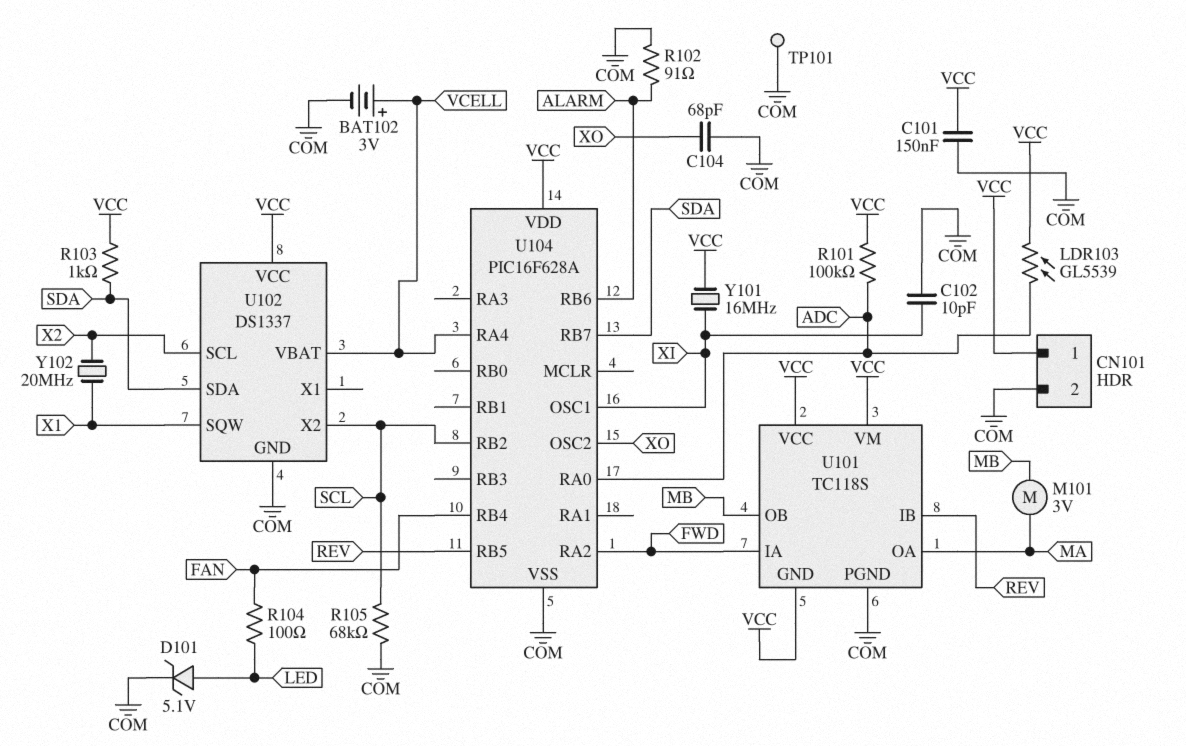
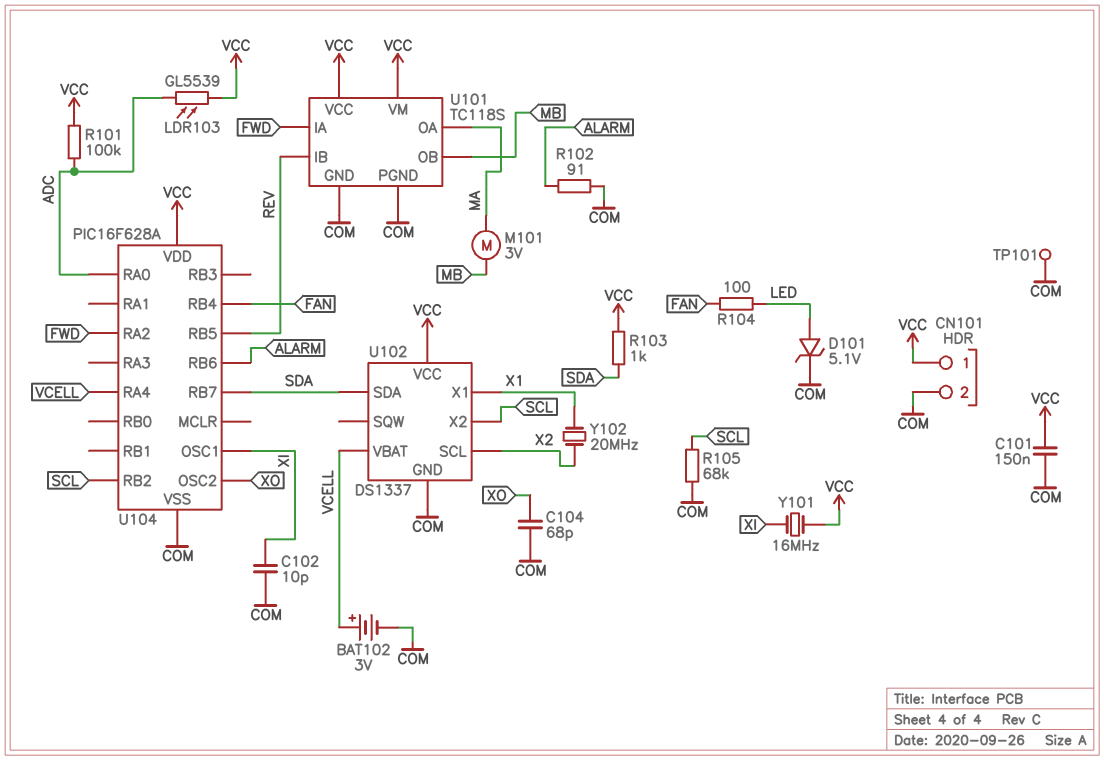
U101 pin GND: VCC -> COM
U102 pin SQW: X1 -> none
U102 pin X1: none -> X1

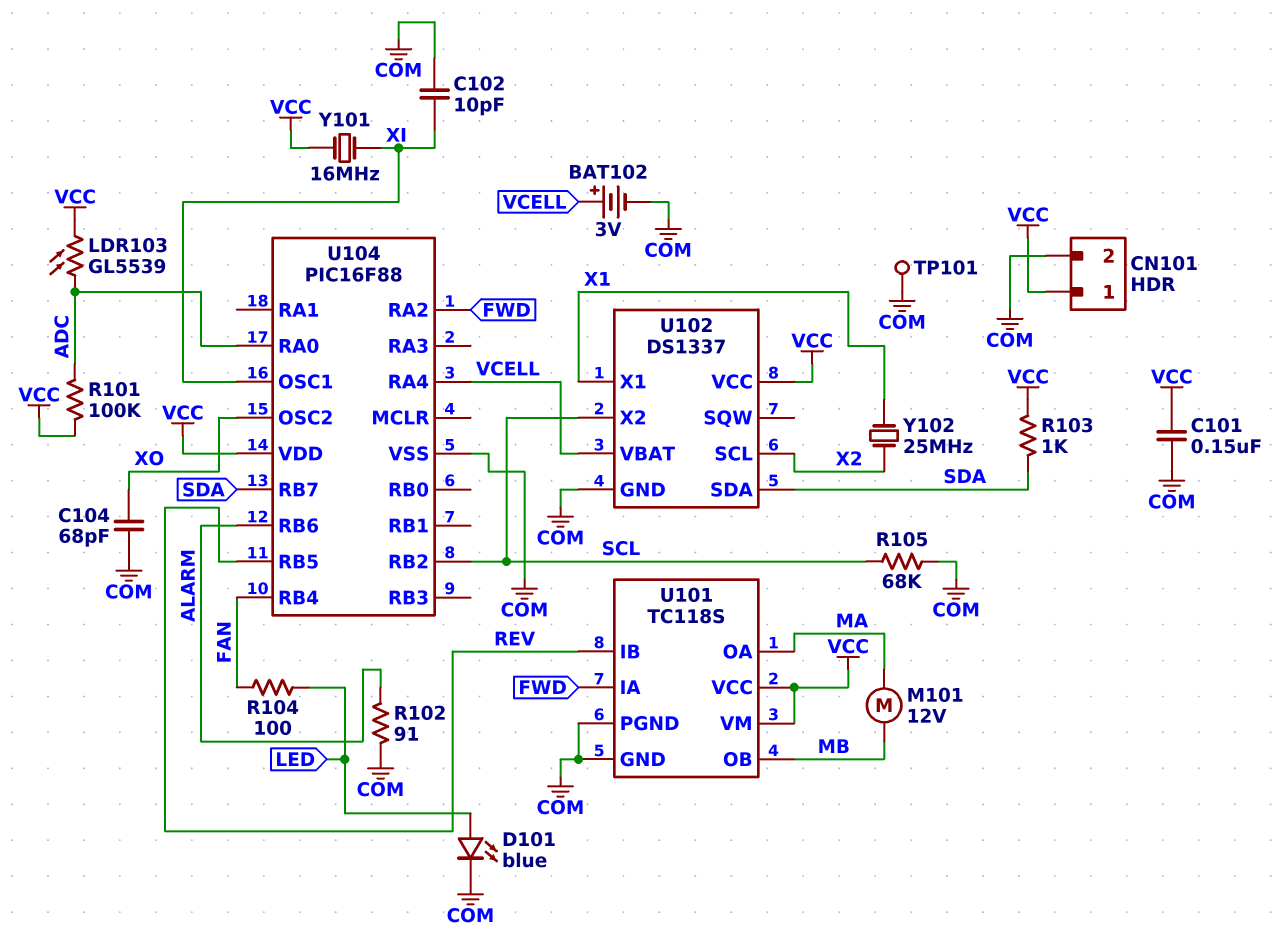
D101: zener 5.1V (A LED, K COM) -> LED blue (A LED, K COM)
M101: motor 3V (MA, MB) -> motor 12V (MA, MB)
U104: PIC16F628A -> PIC16F88
Y102: 20MHz (X1, X2) -> 25MHz (X1, X2)

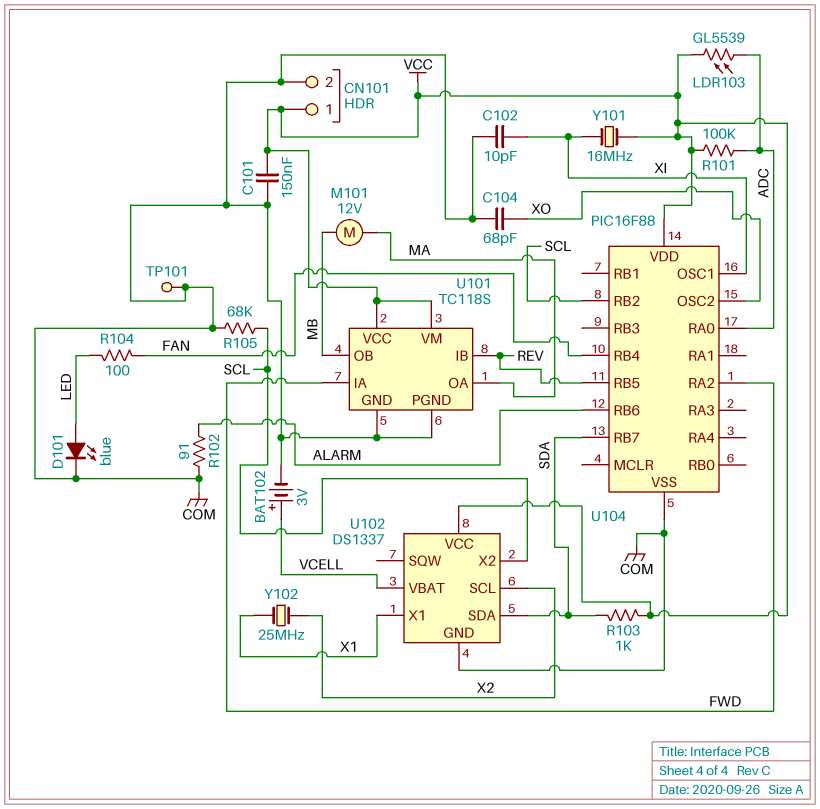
U104 pin RA4: VCELL -> none

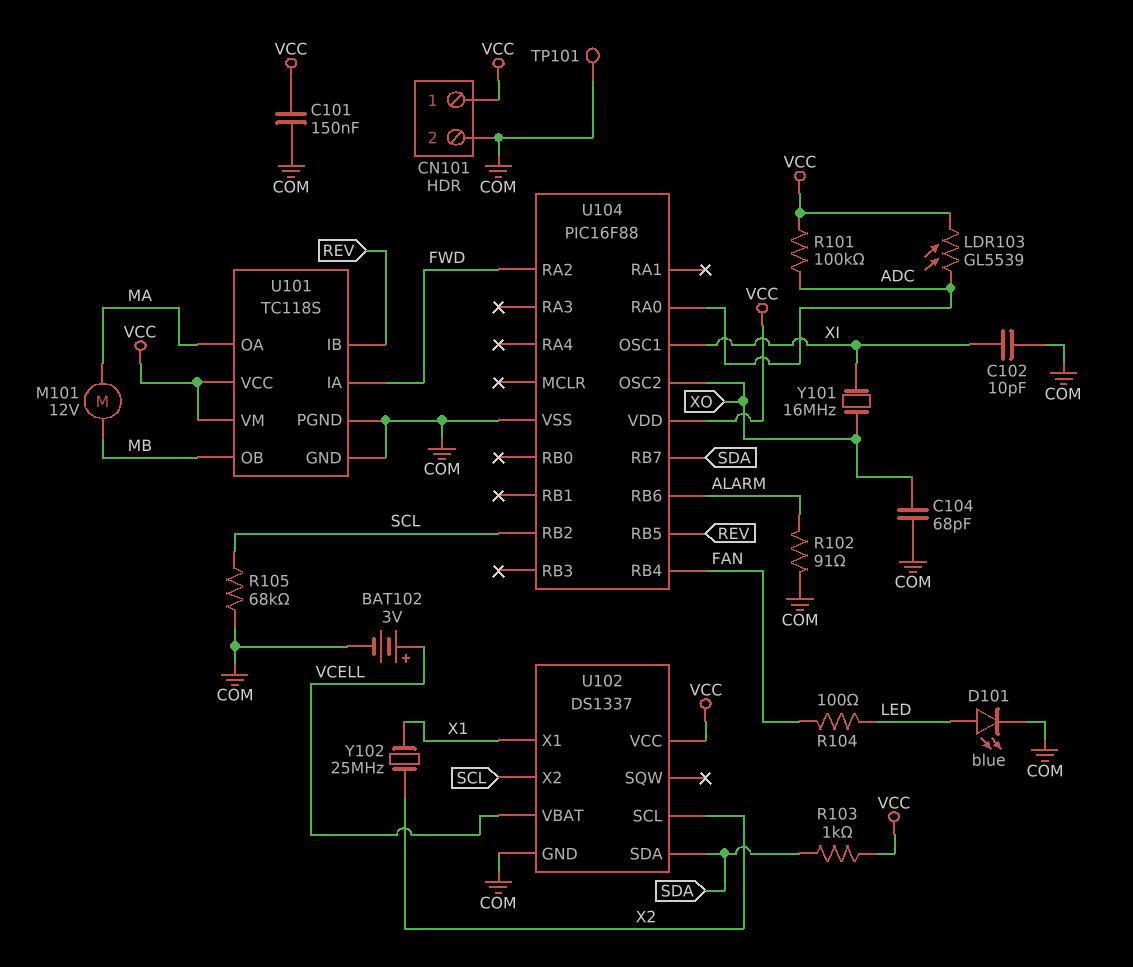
Y101: 16MHz (VCC, XI) -> 16MHz (XI, XO)

